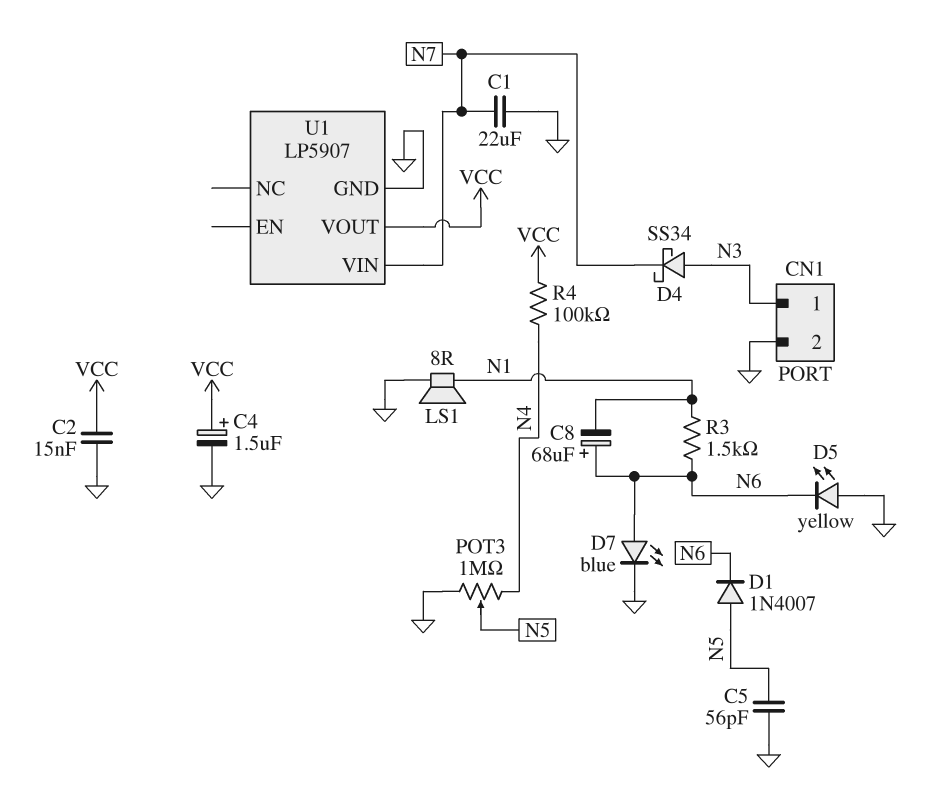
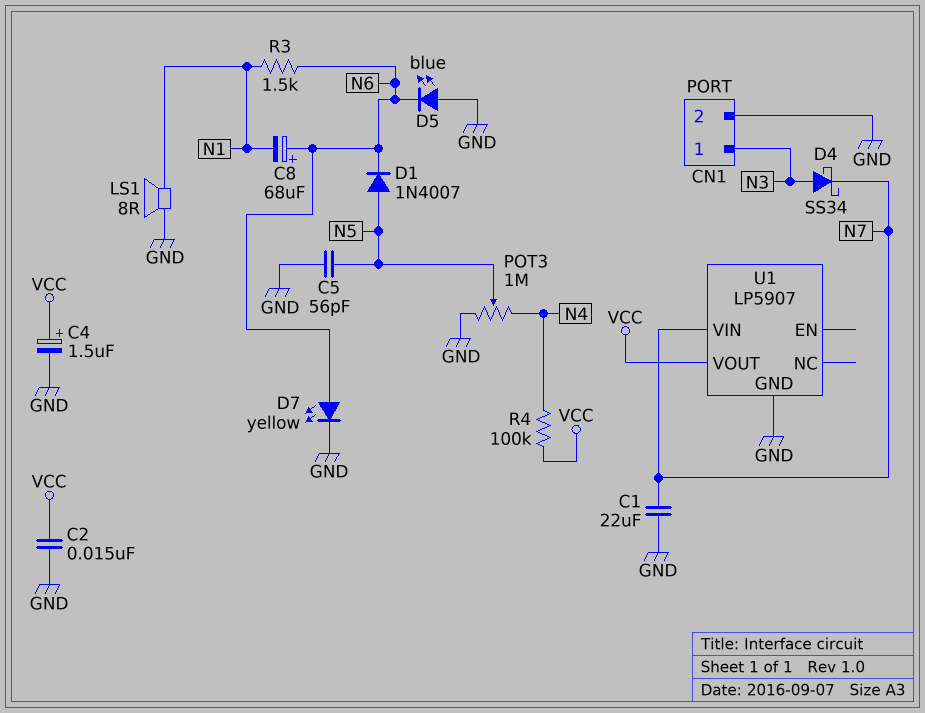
D5: LED yellow (A GND, K N6) -> LED blue (A GND, K N6)
D7: LED blue (A N6, K GND) -> LED yellow (A N6, K GND)

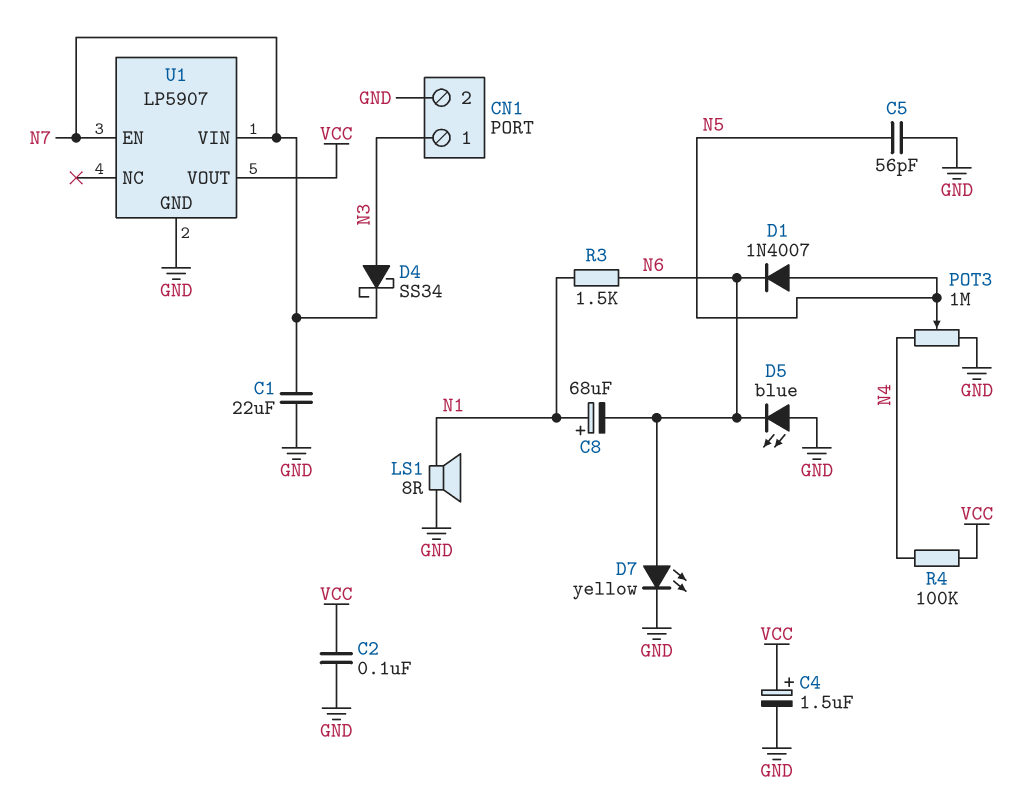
C2: 15nF (GND, VCC) -> 100nF (GND, VCC)
C8: 68uF (plus N6, minus N1) -> 68uF (plus N1, minus N6)
U1 pin EN: none -> N7

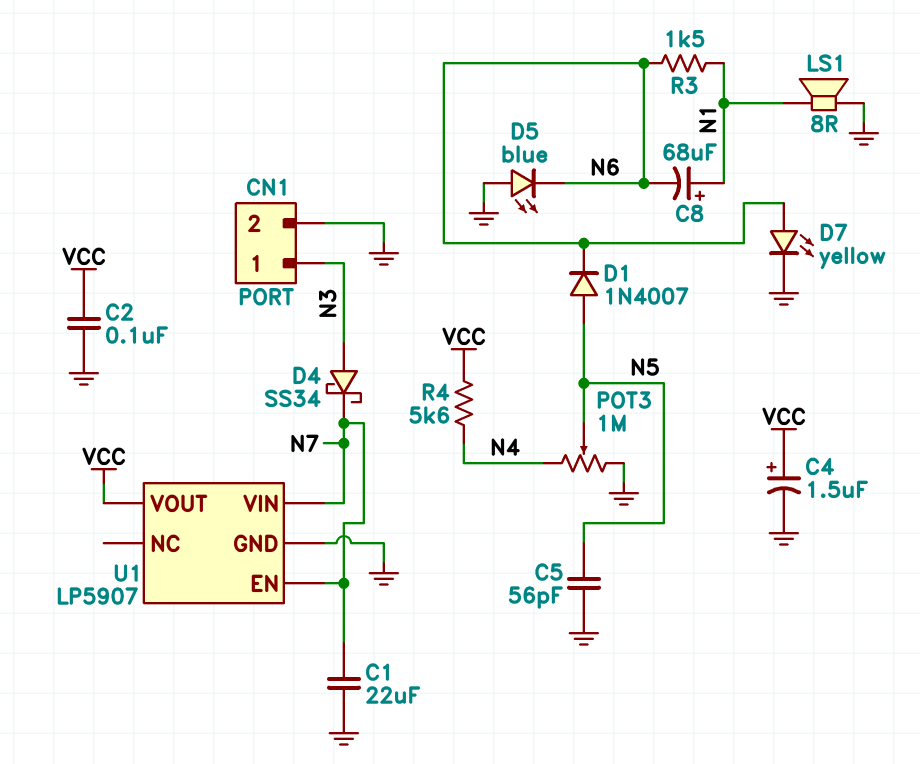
R4: 100k (N4, VCC) -> 5.6k (N4, VCC)

